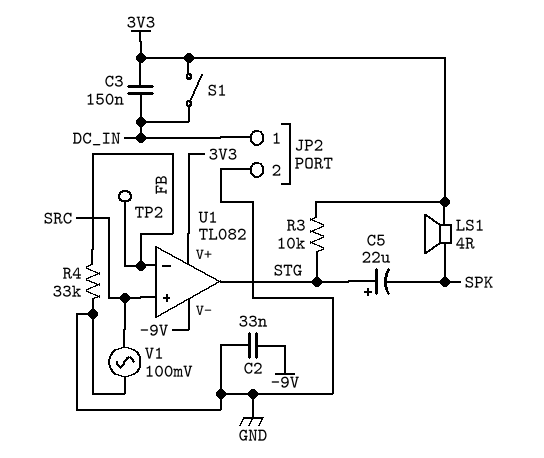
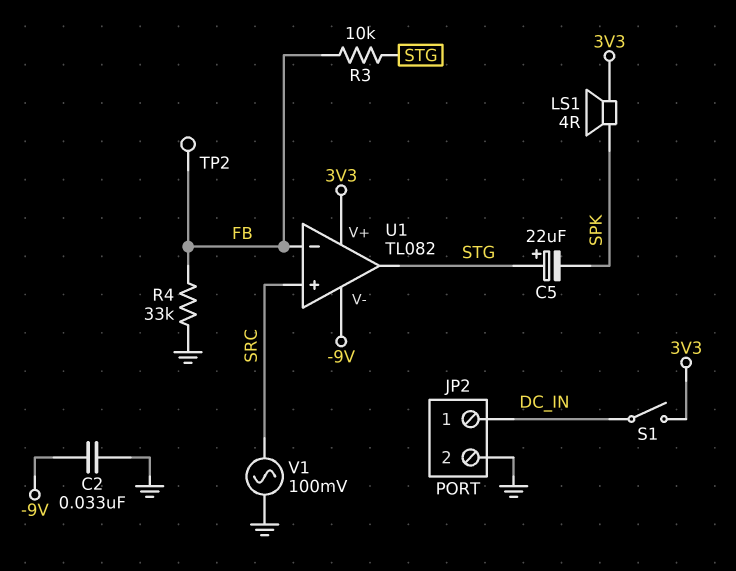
C3: 150nF (3V3, DC_IN) -> none
R3: 10k (3V3, STG) -> 10k (FB, STG)

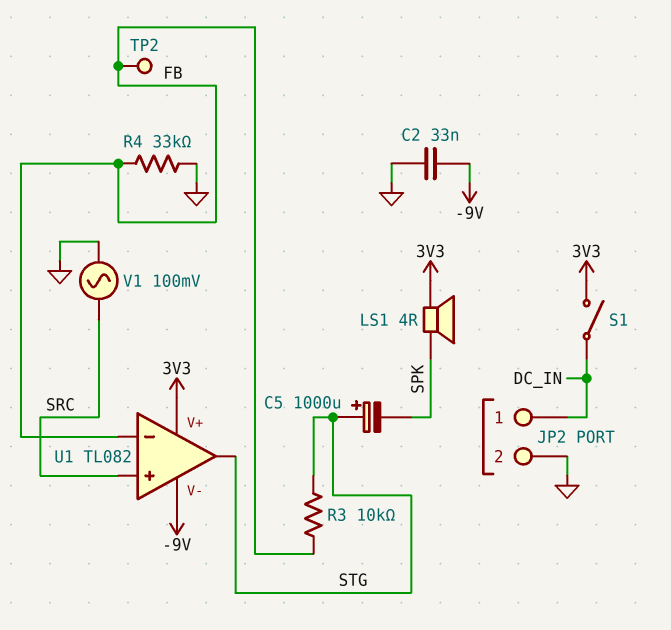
C5: 22uF (plus STG, minus SPK) -> 1000uF (plus STG, minus SPK)

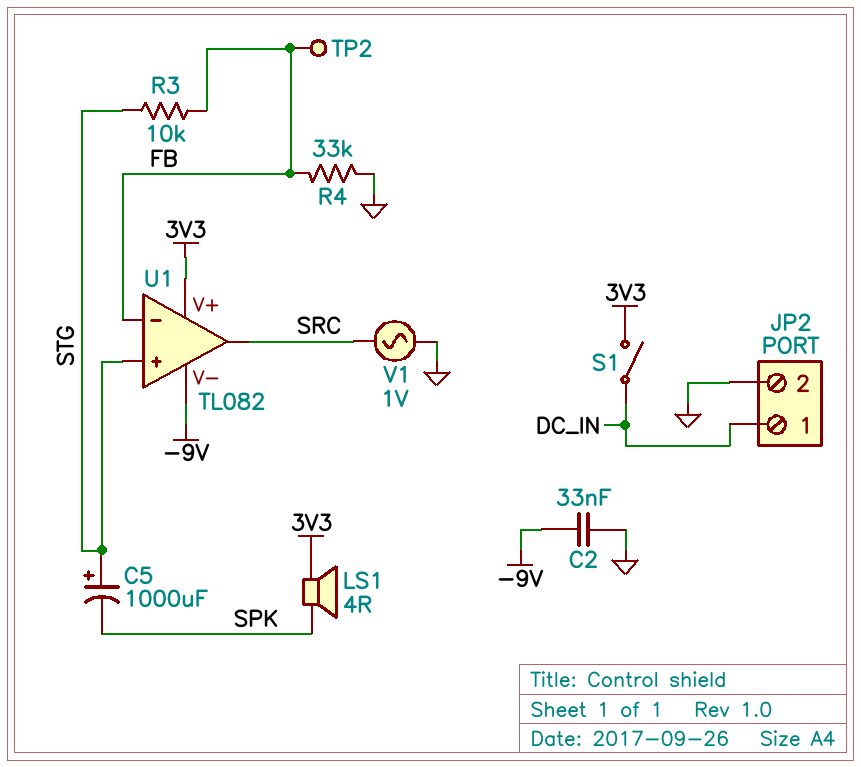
U1 pin in+: SRC -> STG
U1 pin out: STG -> SRC
V1: AC 100mV (GND, SRC) -> AC 1V (GND, SRC)

